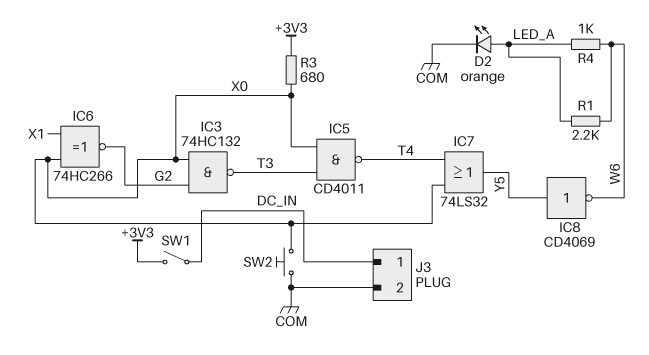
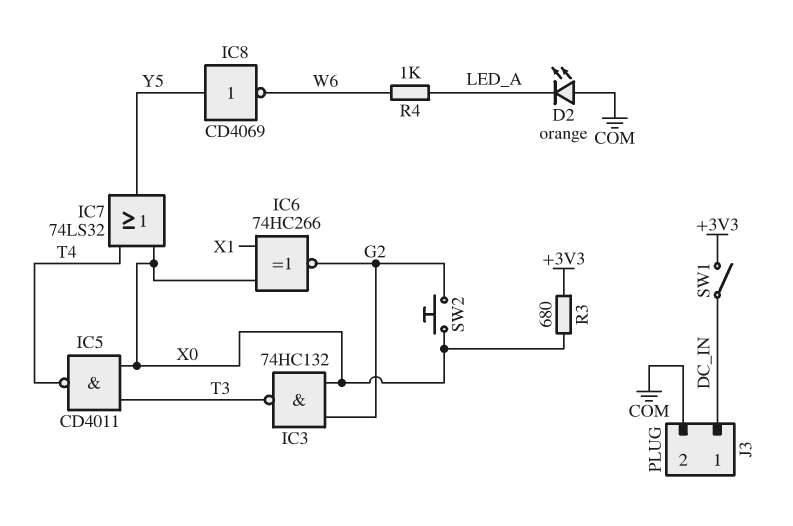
D2: LED orange (A LED_A, K COM) -> LED orange (A COM, K LED_A)
R1: 2.2k (LED_A, W6) -> none
SW2: button (COM, X0) -> button (G2, X0)

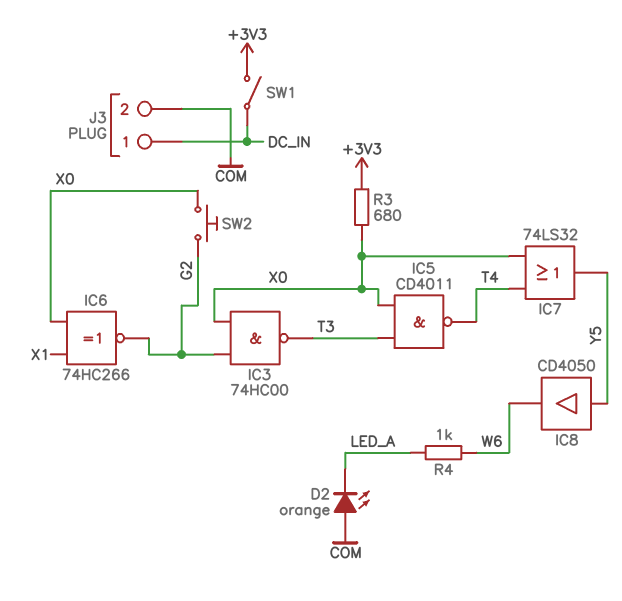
IC3: NAND 74HC132 (in G2, in X0, out T3) -> NAND 74HC00 (in G2, in X0, out T3)
IC8: NOT CD4069 (in Y5, out W6) -> buffer CD4050 (in Y5, out W6)

